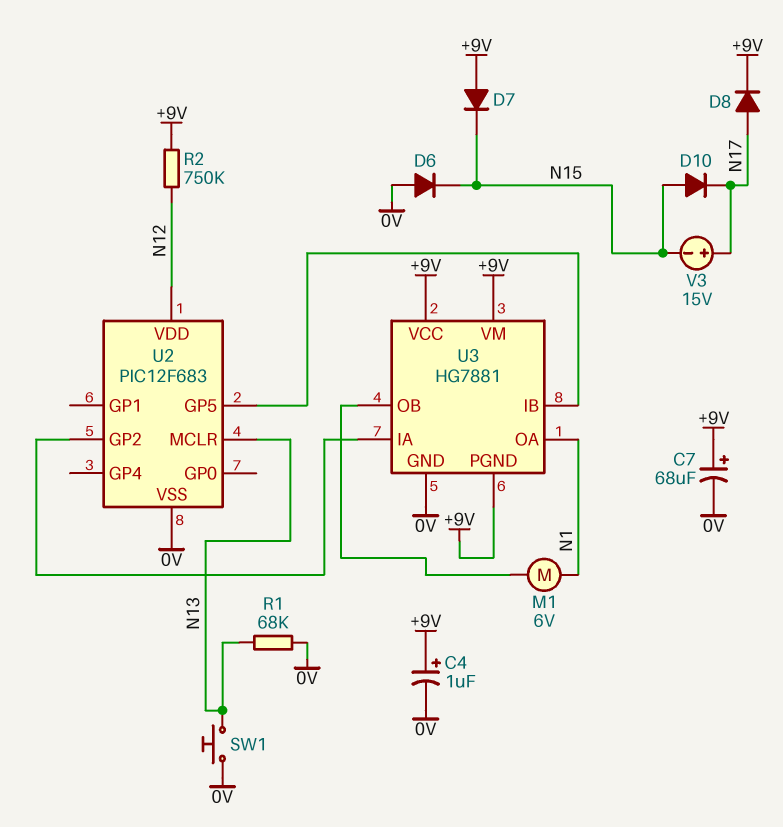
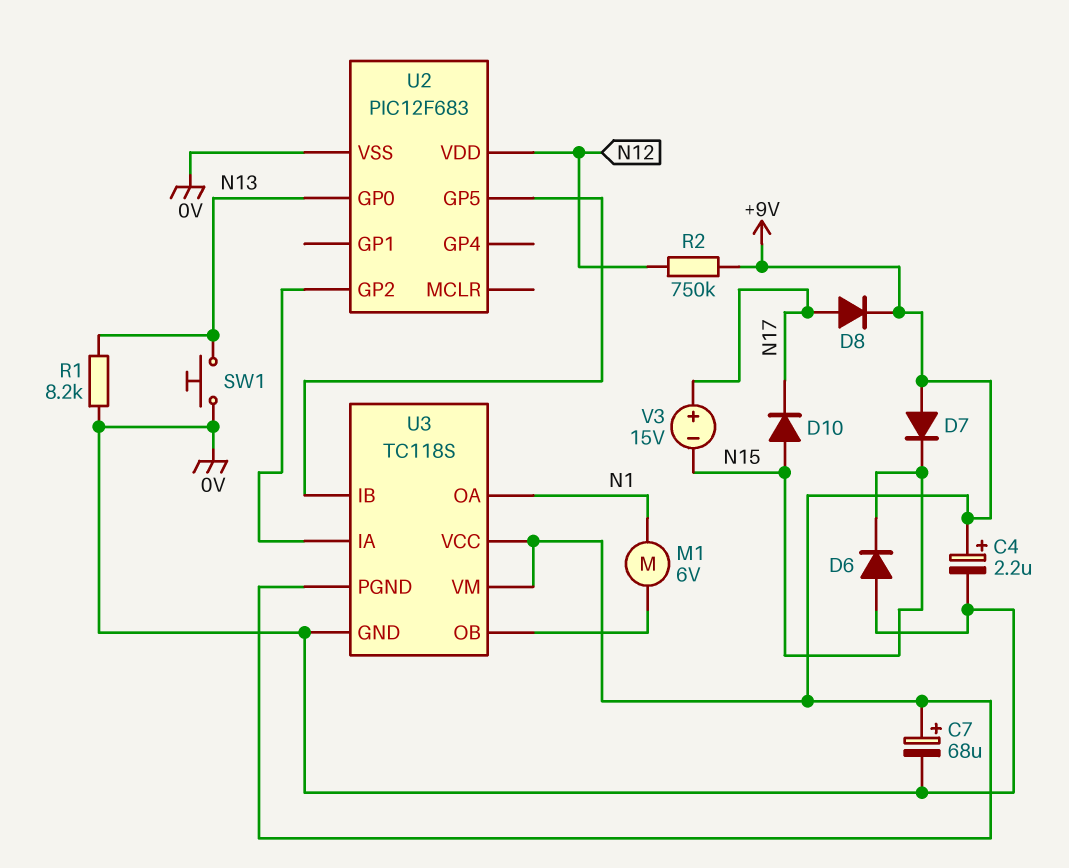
C4: 1uF (plus +9V, minus 0V) -> 2.2uF (plus +9V, minus 0V)
R1: 68k (0V, N13) -> 8.2k (0V, N13)
U2 pin GP0: none -> N13
U2 pin MCLR: N13 -> none
U3: HG7881 -> TC118S

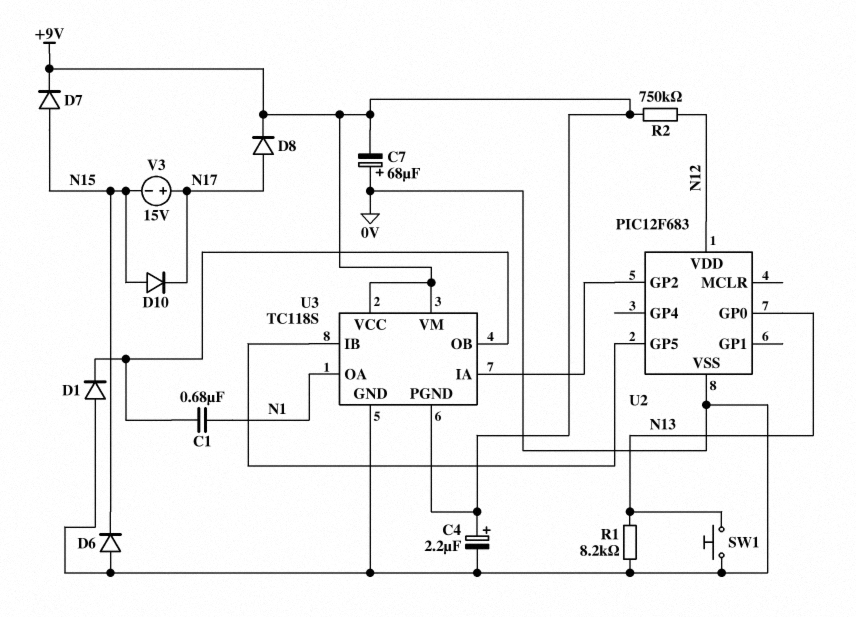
C1: none -> 680nF (N1, U3/OB)
C7: 68uF (plus +9V, minus 0V) -> 68uF (plus 0V, minus +9V)
D1: none -> diode (A 0V, K U3/OB)
D7: diode (A +9V, K N15) -> diode (A N15, K +9V)
M1: motor 6V (N1, U3/OB) -> none

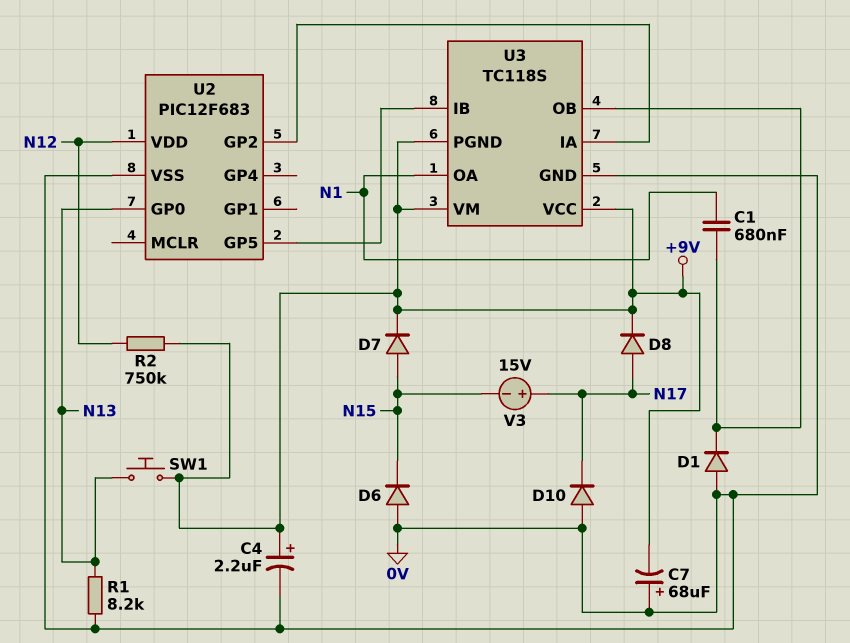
D10: diode (A N15, K N17) -> diode (A 0V, K N17)
SW1: button (0V, N13) -> button (+9V, N13)

